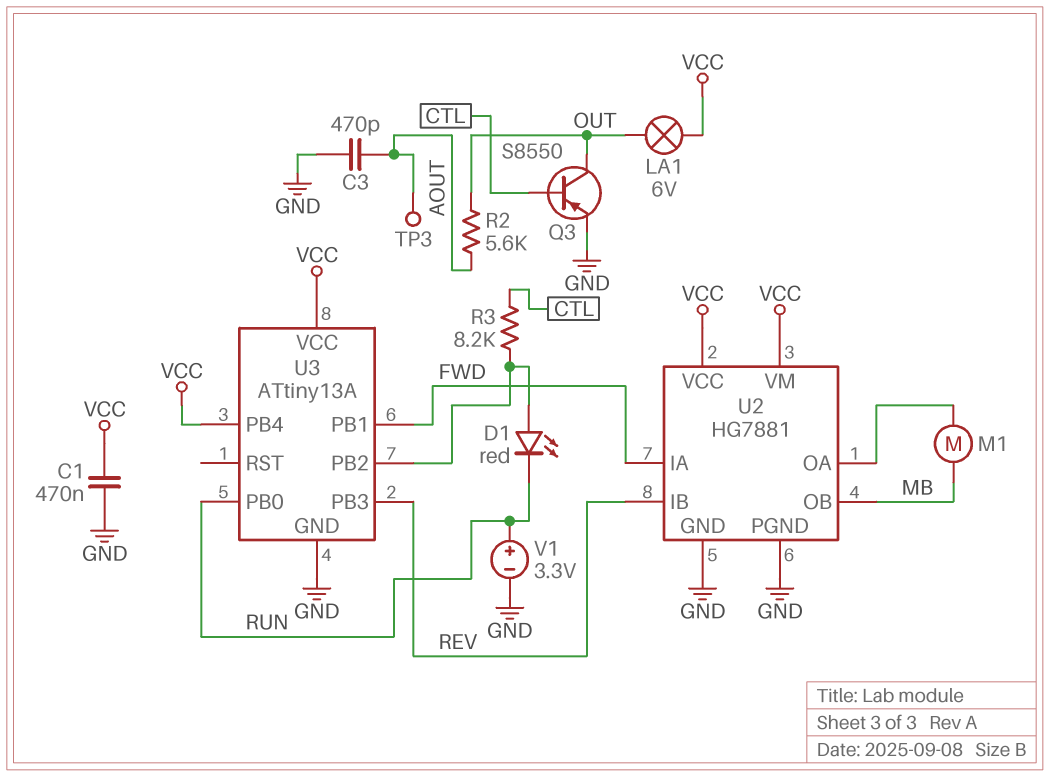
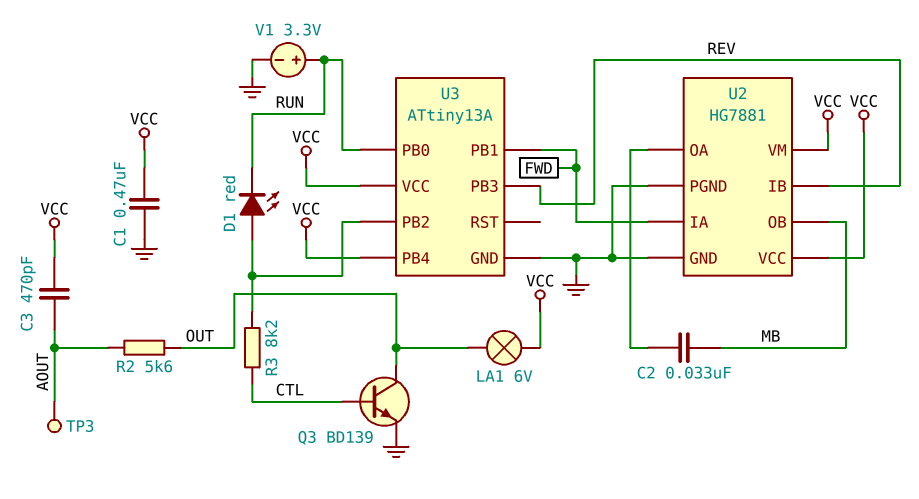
C2: none -> 33nF (MB, U2/OA)
C3: 470pF (AOUT, GND) -> 470pF (AOUT, VCC)
M1: motor (MB, U2/OA) -> none
Q3: PNP S8550 (B CTL, C OUT, E GND) -> NPN BD139 (B CTL, C OUT, E GND)

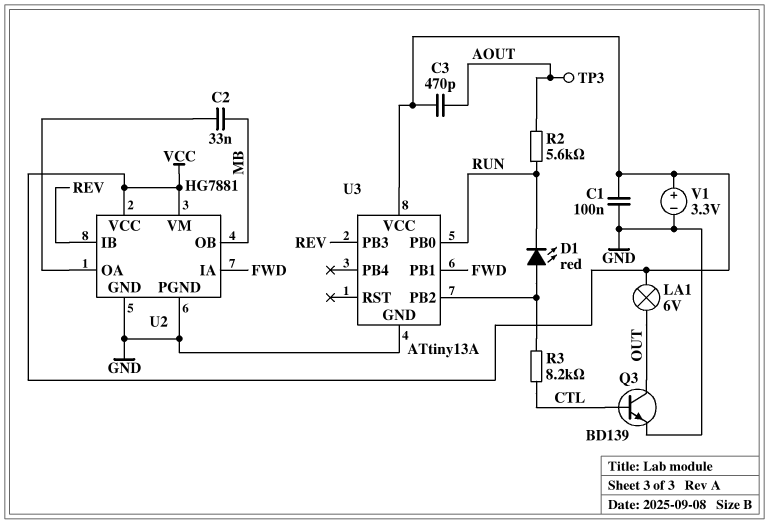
C1: 470nF (GND, VCC) -> 100nF (GND, VCC)
R2: 5.6k (AOUT, OUT) -> 5.6k (AOUT, RUN)
U3 pin PB4: VCC -> none
V1: 3.3V (plus RUN, minus GND) -> 3.3V (plus VCC, minus GND)

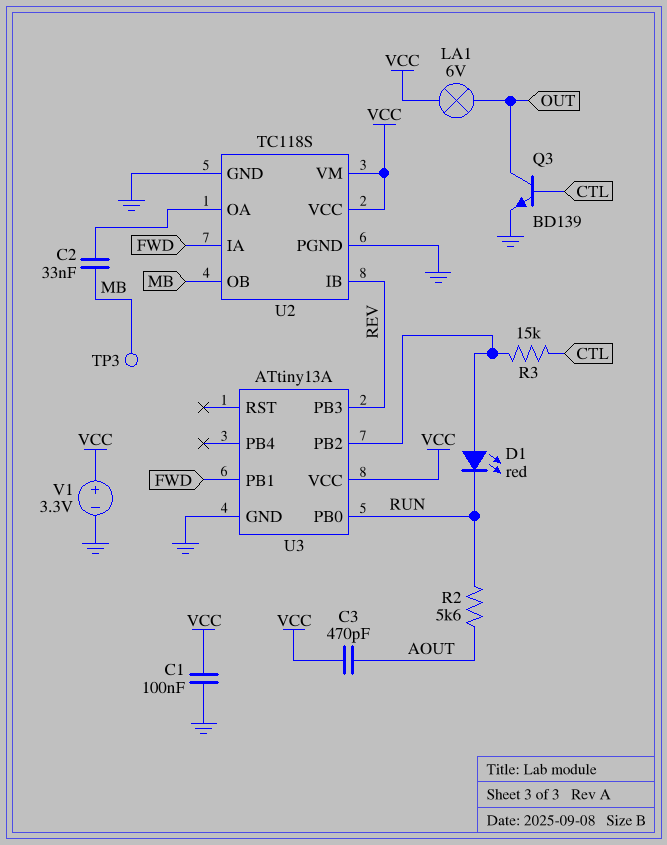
R3: 8.2k (CTL, U3/PB2) -> 15k (CTL, U3/PB2)
TP3: test point (AOUT) -> test point (MB)
U2: HG7881 -> TC118S

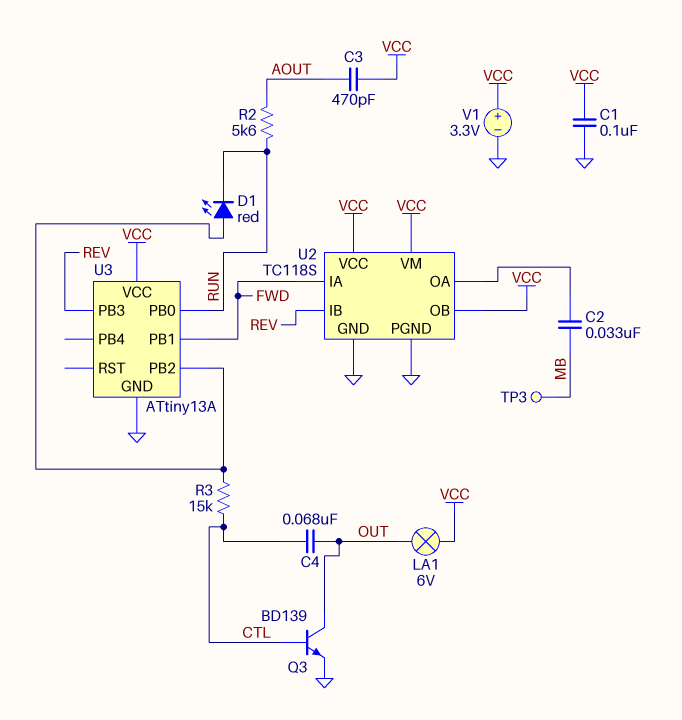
C4: none -> 68nF (CTL, OUT)
U2 pin OB: MB -> VCC

